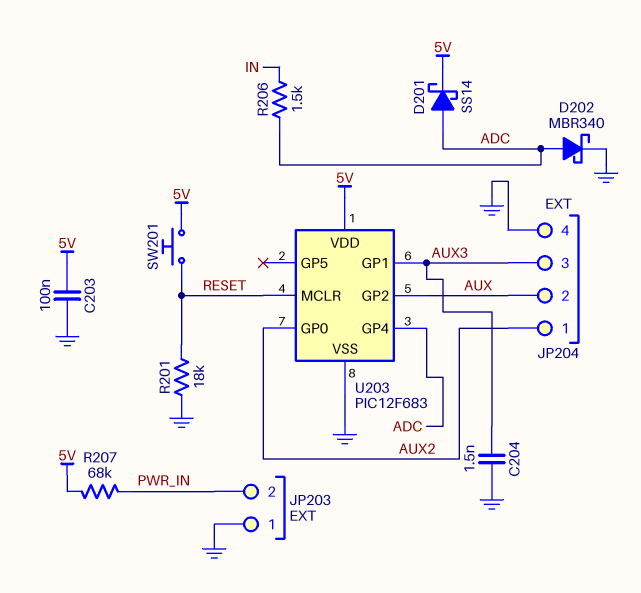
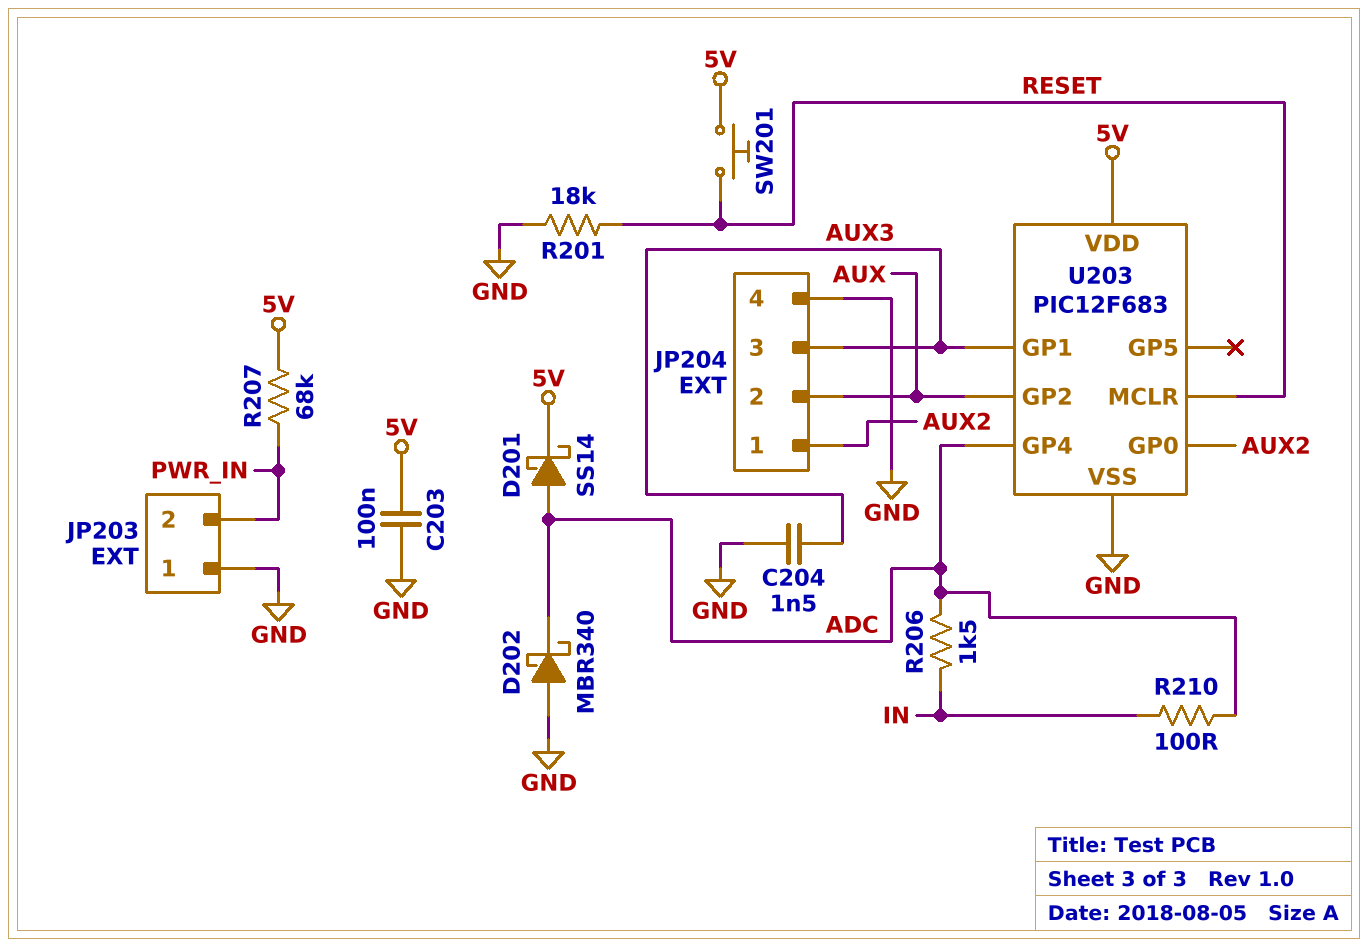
D202: schottky MBR340 (A ADC, K GND) -> schottky MBR340 (A GND, K ADC)
R210: none -> 100 (ADC, IN)

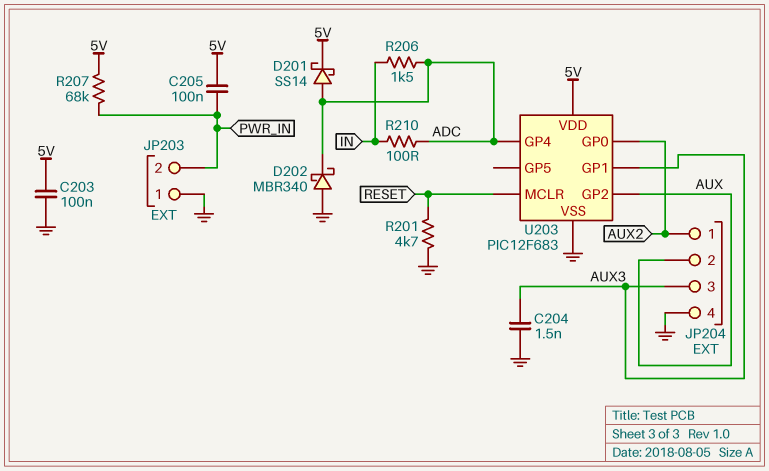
C205: none -> 100nF (5V, PWR_IN)
R201: 18k (GND, RESET) -> 4.7k (GND, RESET)
SW201: button (5V, RESET) -> none

